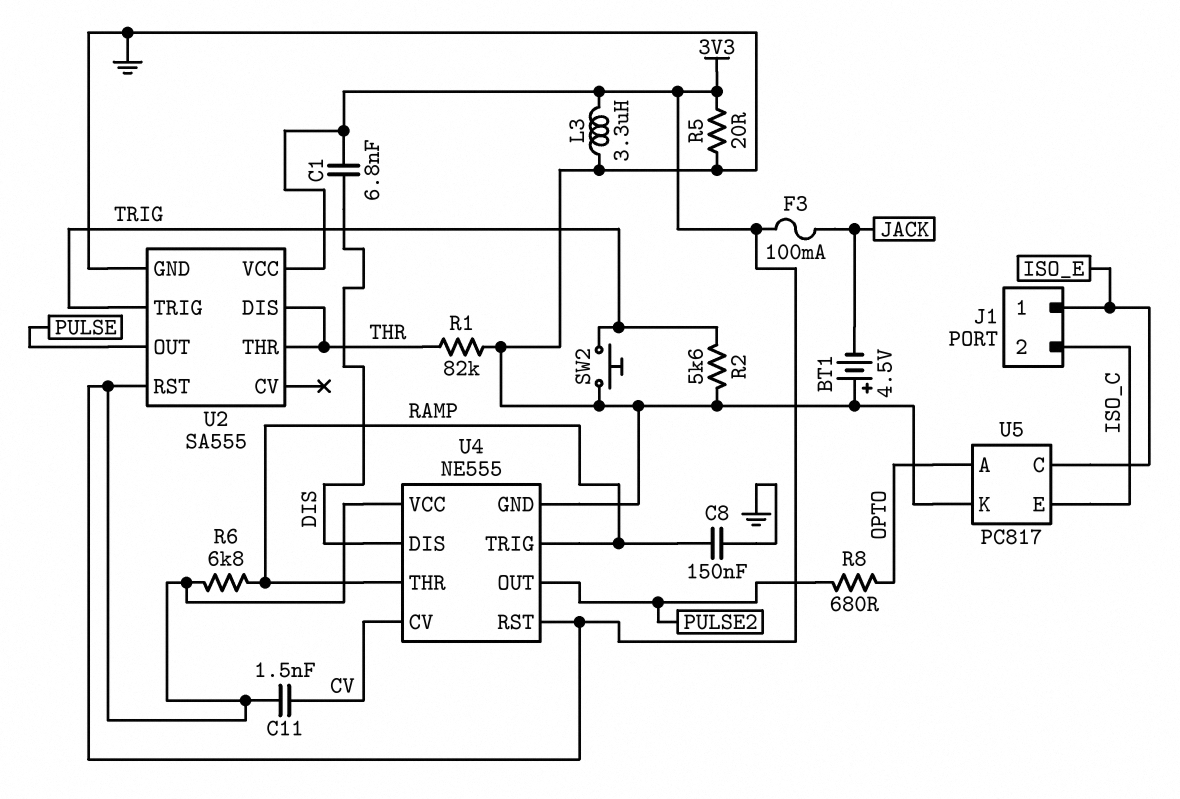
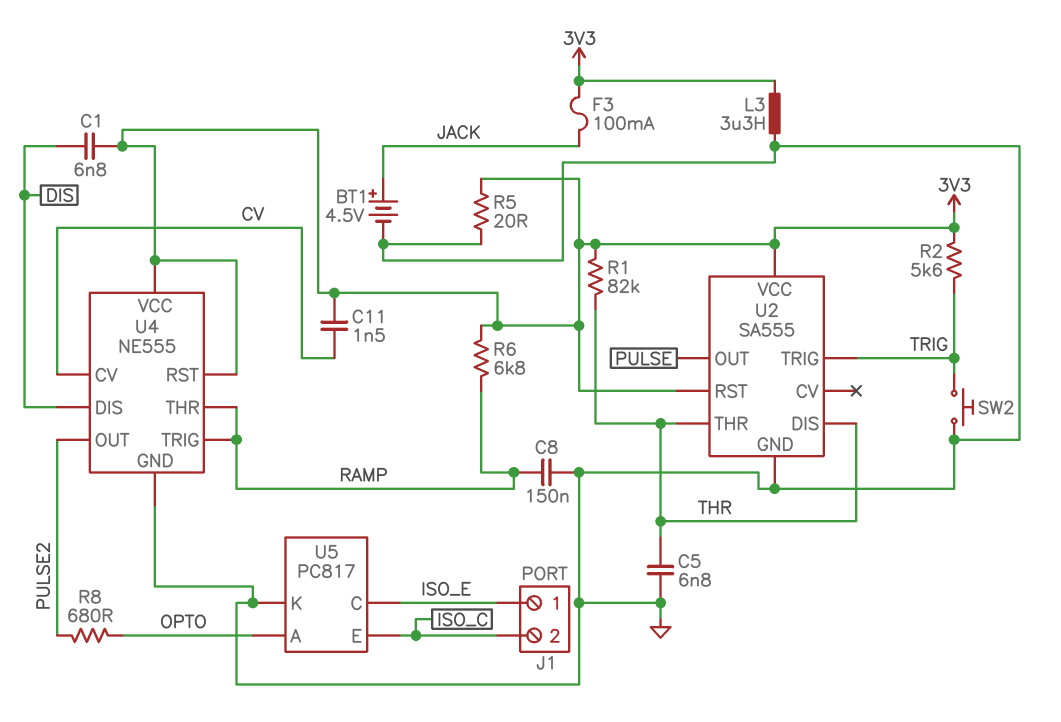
BT1: 4.5V (plus GND, minus JACK) -> 4.5V (plus JACK, minus GND)
C5: none -> 6.8nF (GND, THR)
R1: 82k (GND, THR) -> 82k (3V3, THR)
R2: 5.6k (GND, TRIG) -> 5.6k (3V3, TRIG)

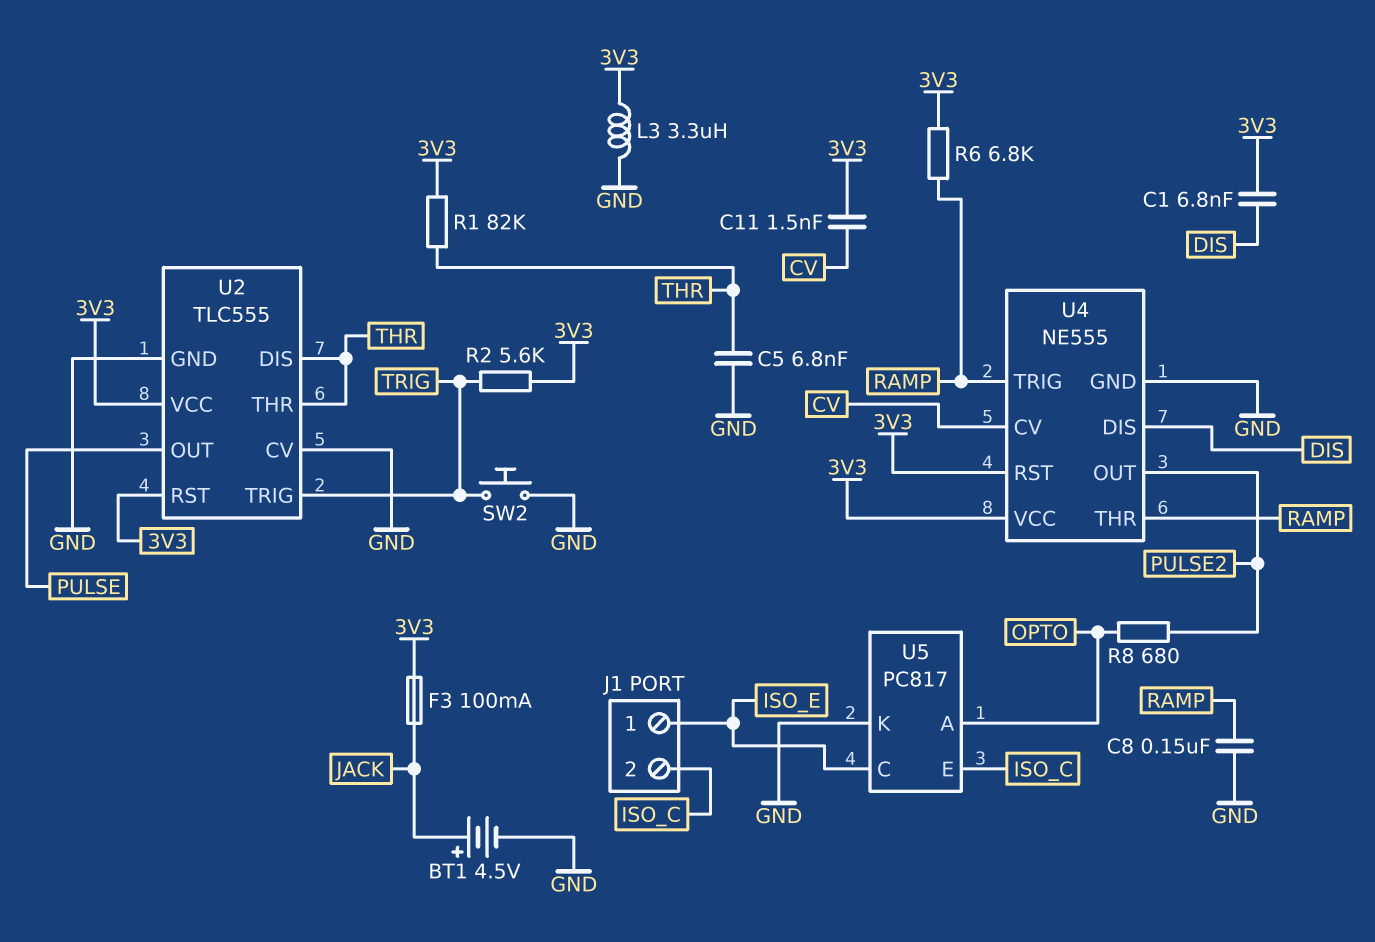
R5: 20 (3V3, GND) -> none
U2: SA555 -> TLC555
U2 pin CV: none -> GND

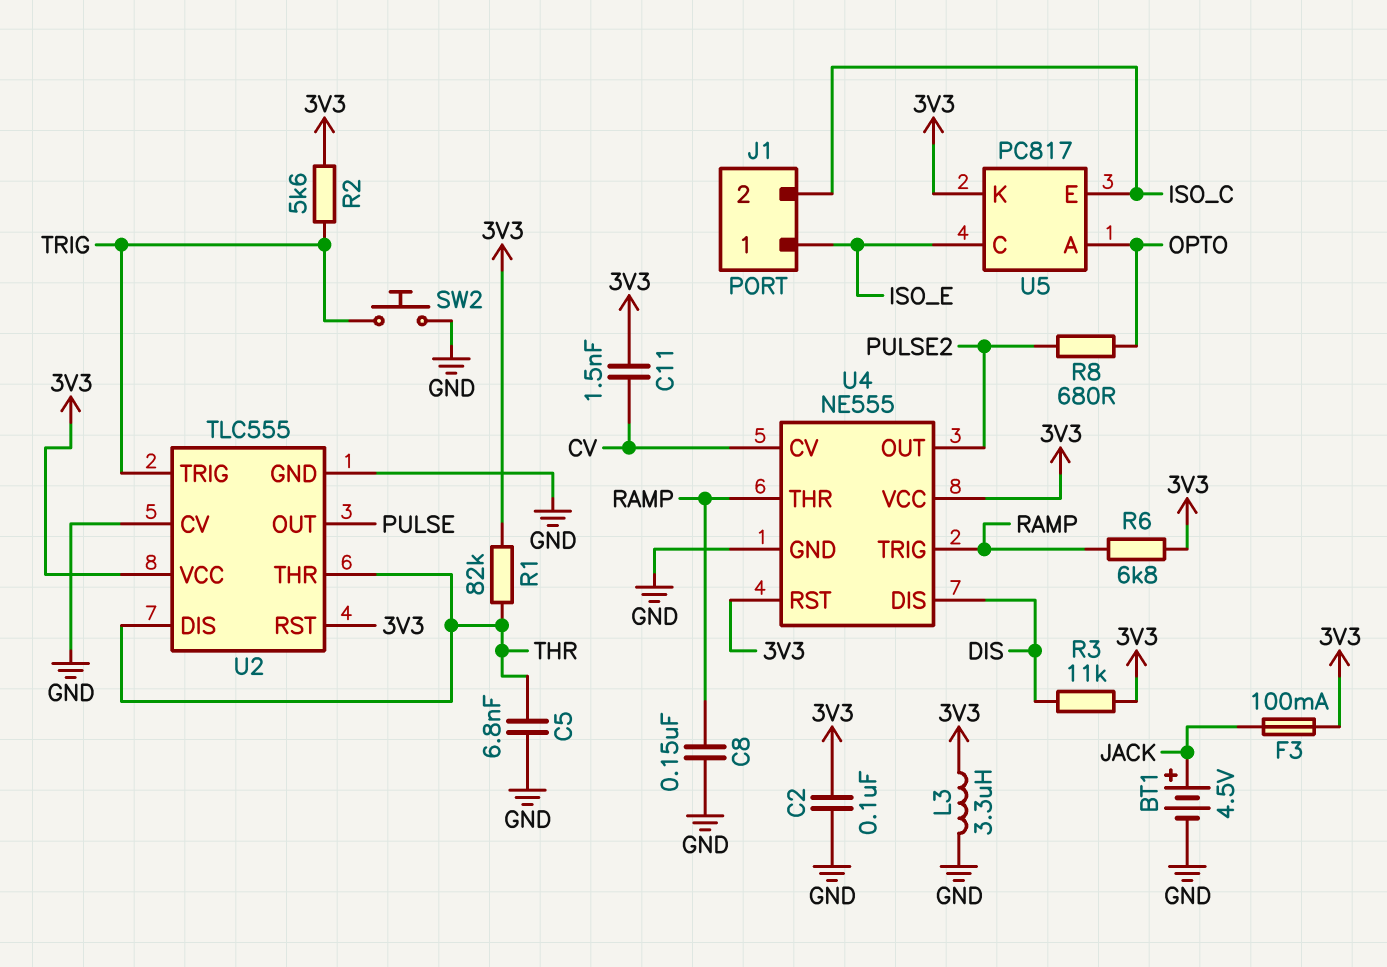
C1: 6.8nF (3V3, DIS) -> none
C2: none -> 100nF (3V3, GND)
R3: none -> 11k (3V3, DIS)
U5 pin K: GND -> 3V3

